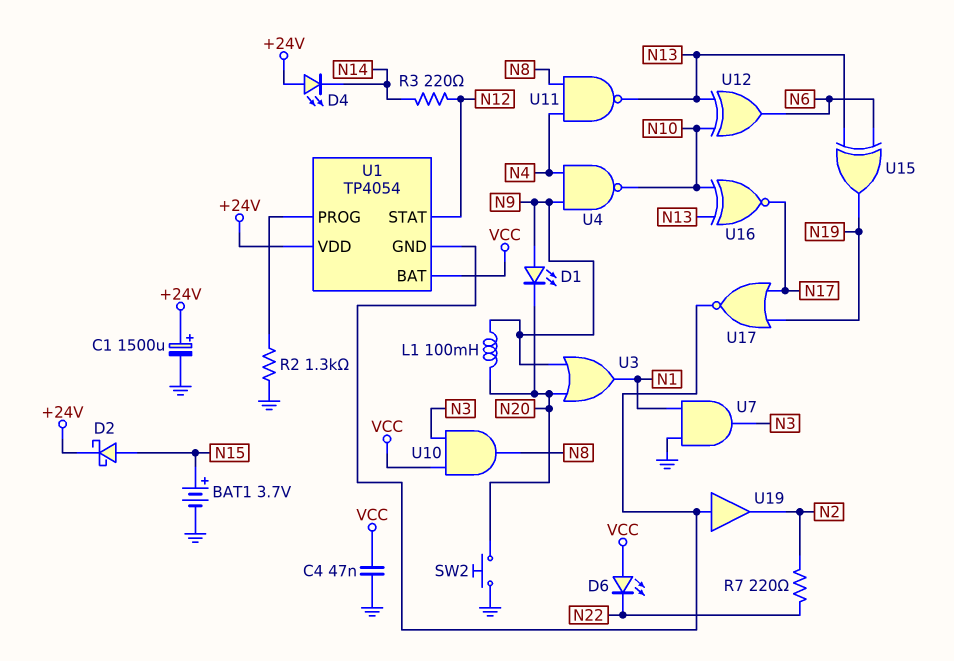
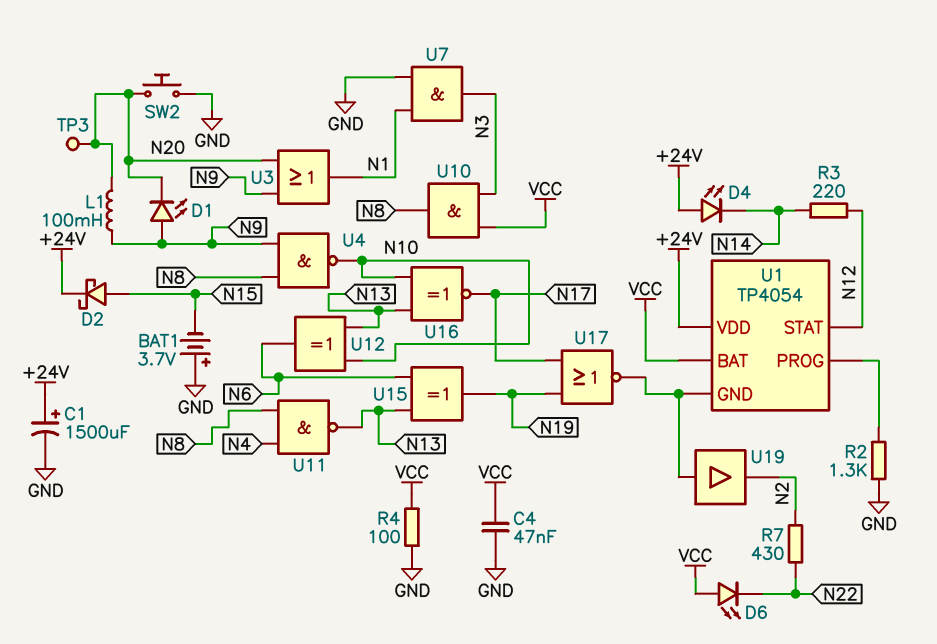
BAT1: 3.7V (plus N15, minus GND) -> 3.7V (plus GND, minus N15)
R4: none -> 100 (GND, VCC)
R7: 220 (N2, N22) -> 430 (N2, N22)
TP3: none -> test point (N20)
U4: NAND (in N4, in N9, out N10) -> NAND (in N8, in N9, out N10)

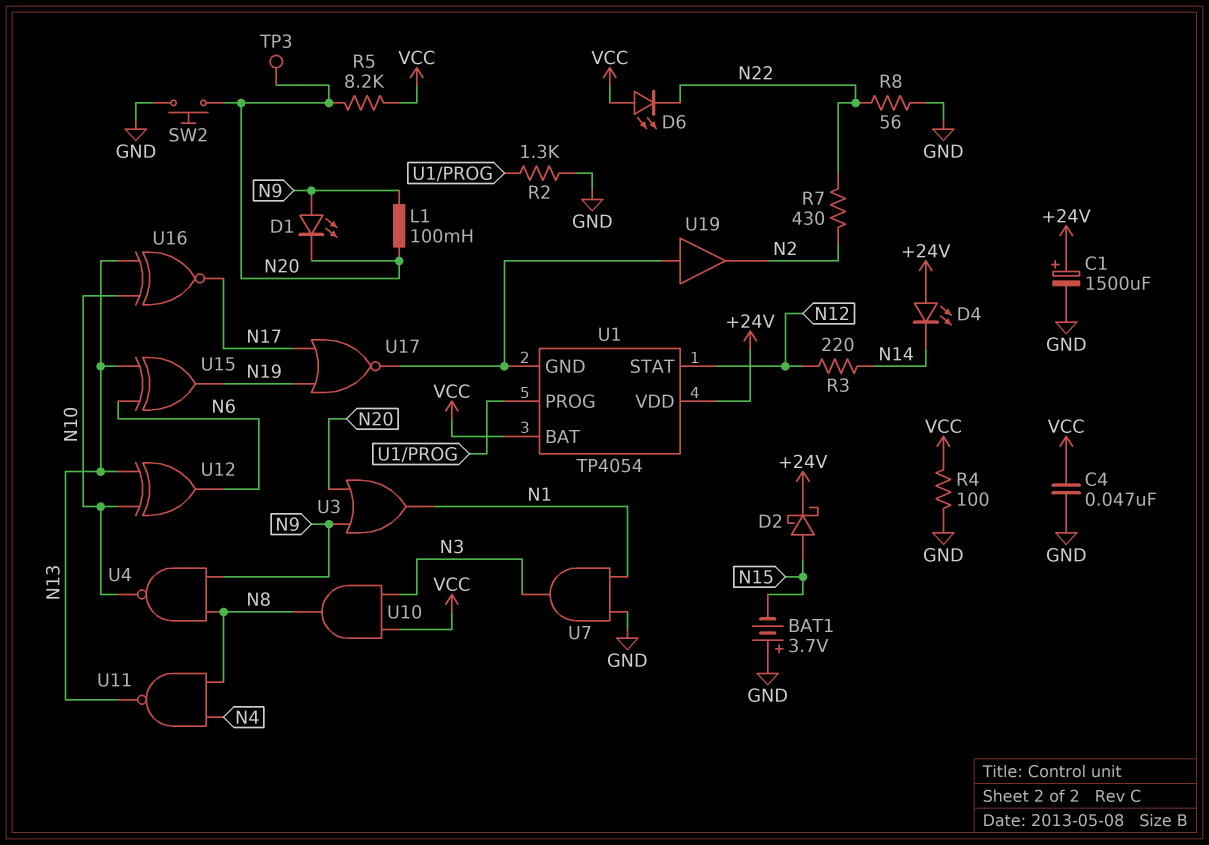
R5: none -> 8.2k (N20, VCC)
R8: none -> 56 (GND, N22)

